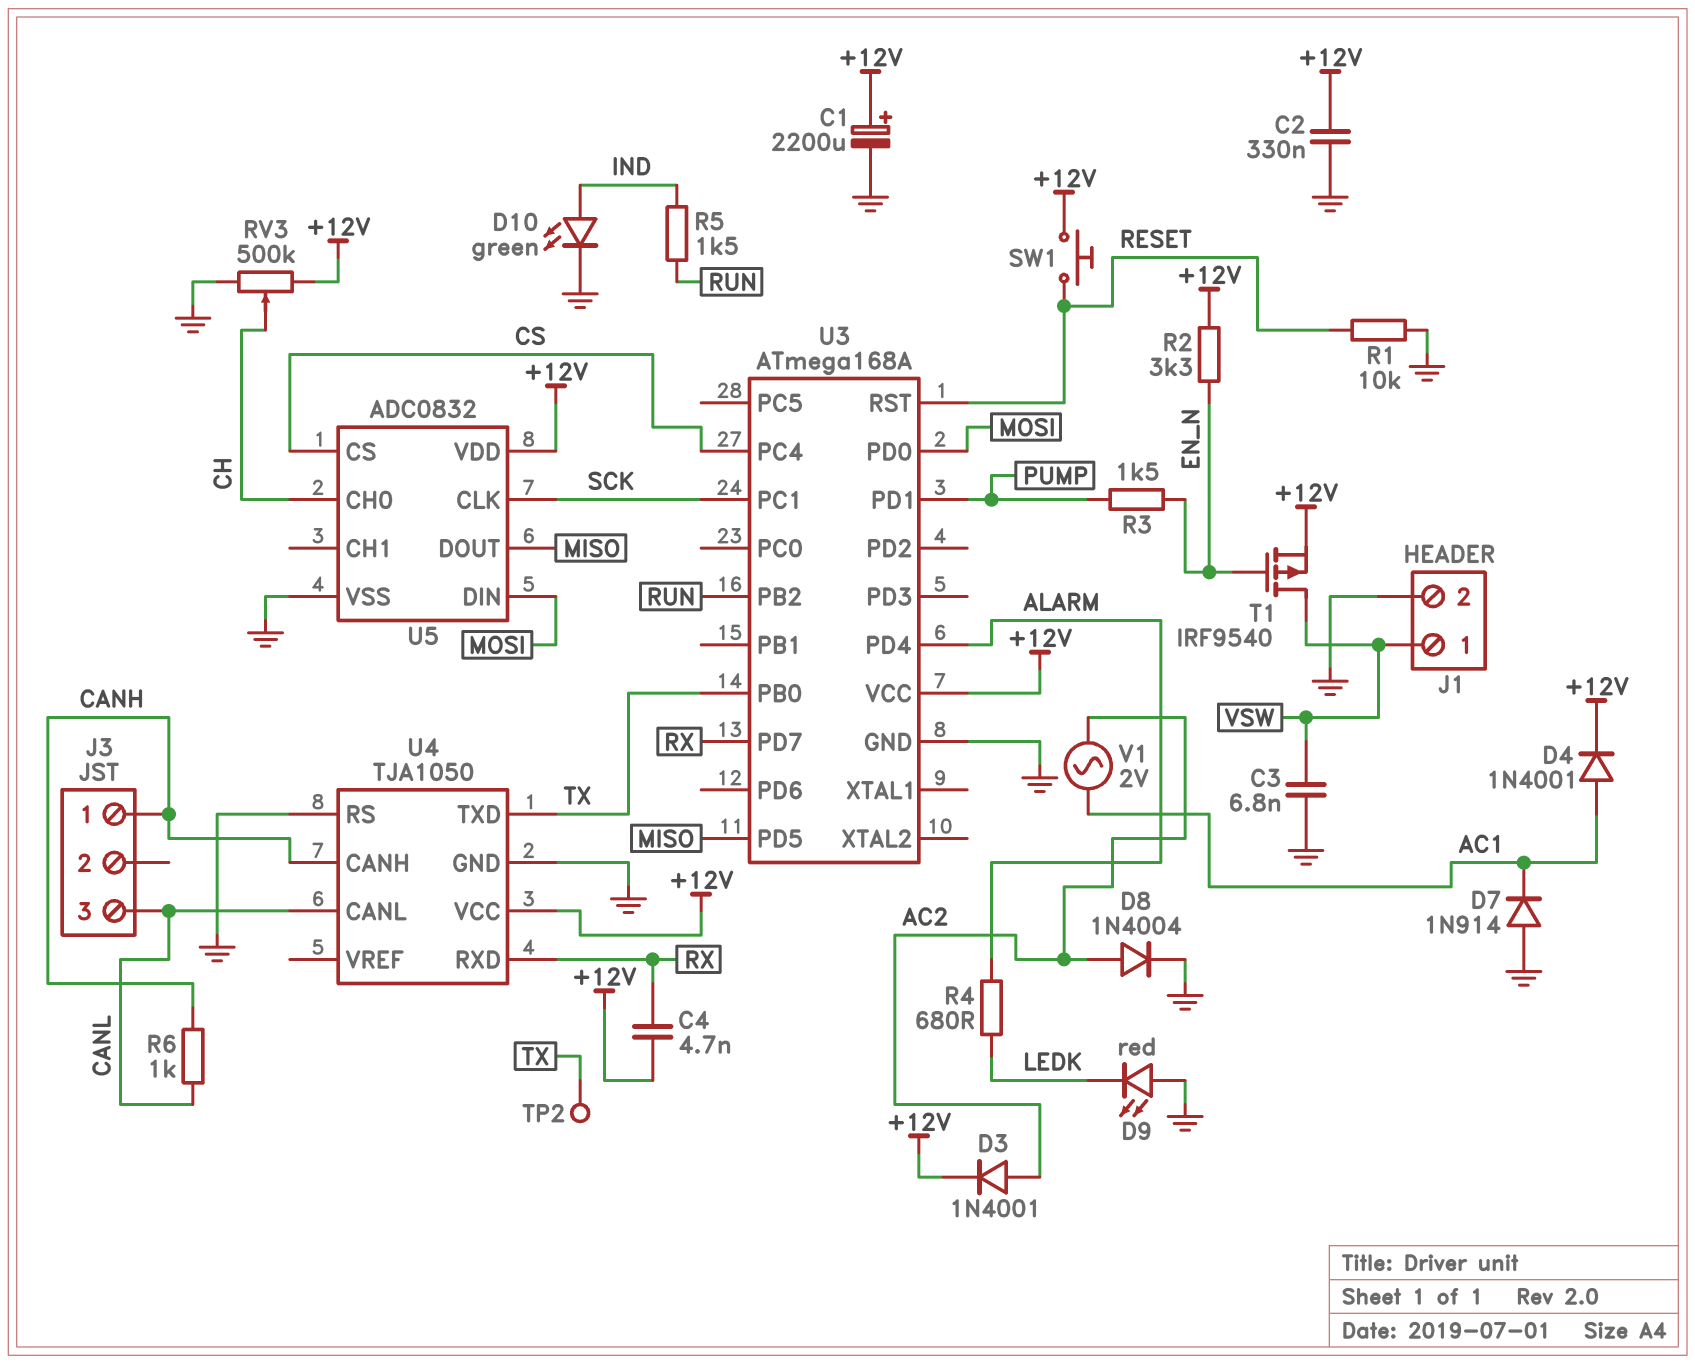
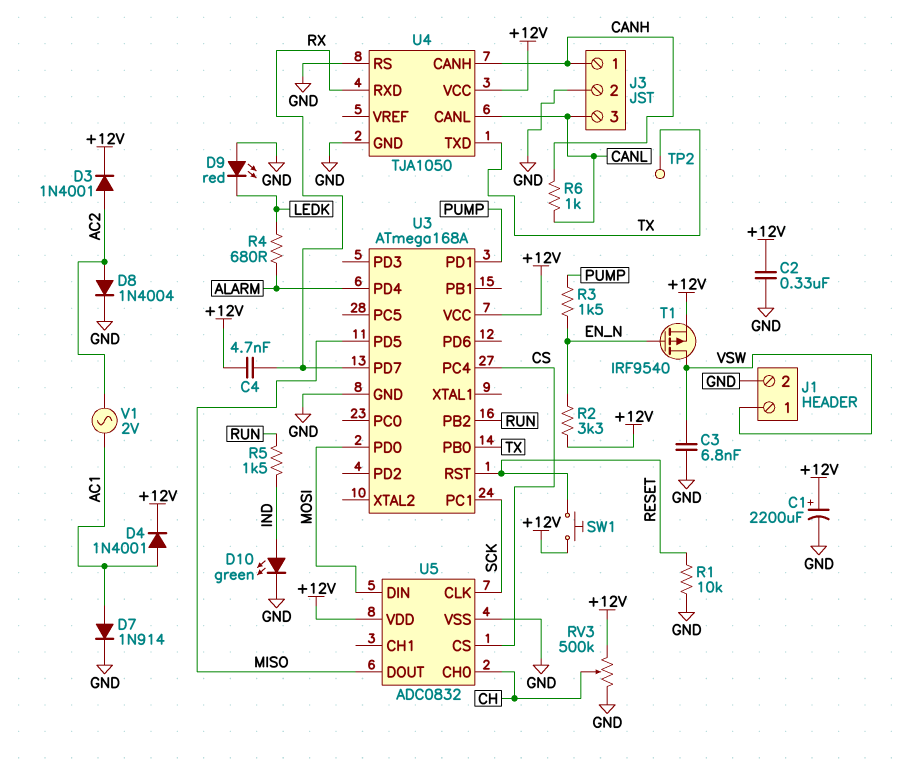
D7: diode 1N914 (A GND, K AC1) -> diode 1N914 (A AC1, K GND)
J3 pin 2: none -> GND

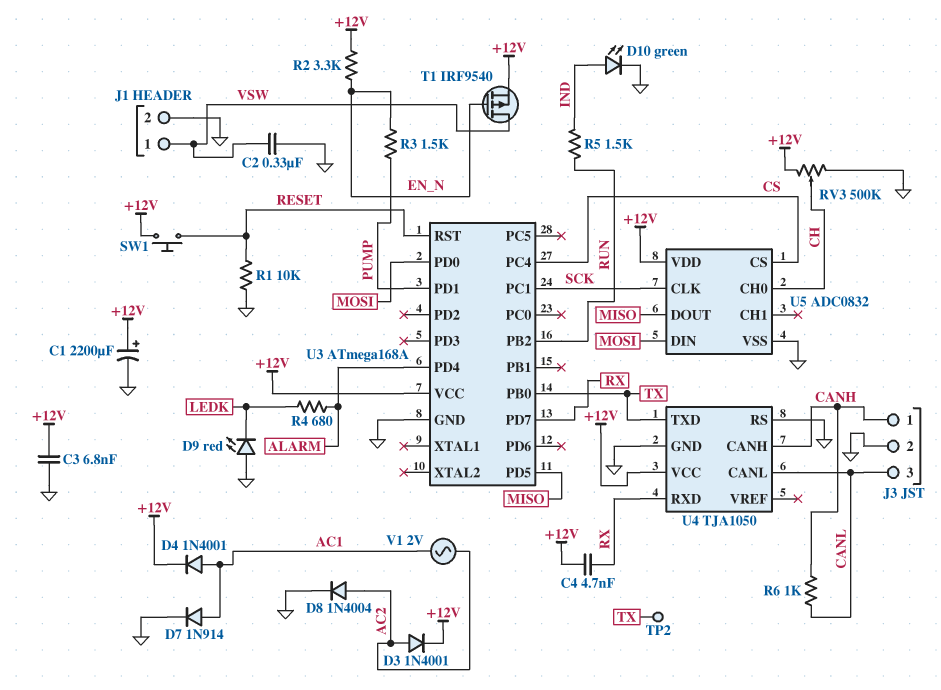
C2: 330nF (+12V, GND) -> 330nF (GND, VSW)
C3: 6.8nF (GND, VSW) -> 6.8nF (+12V, GND)

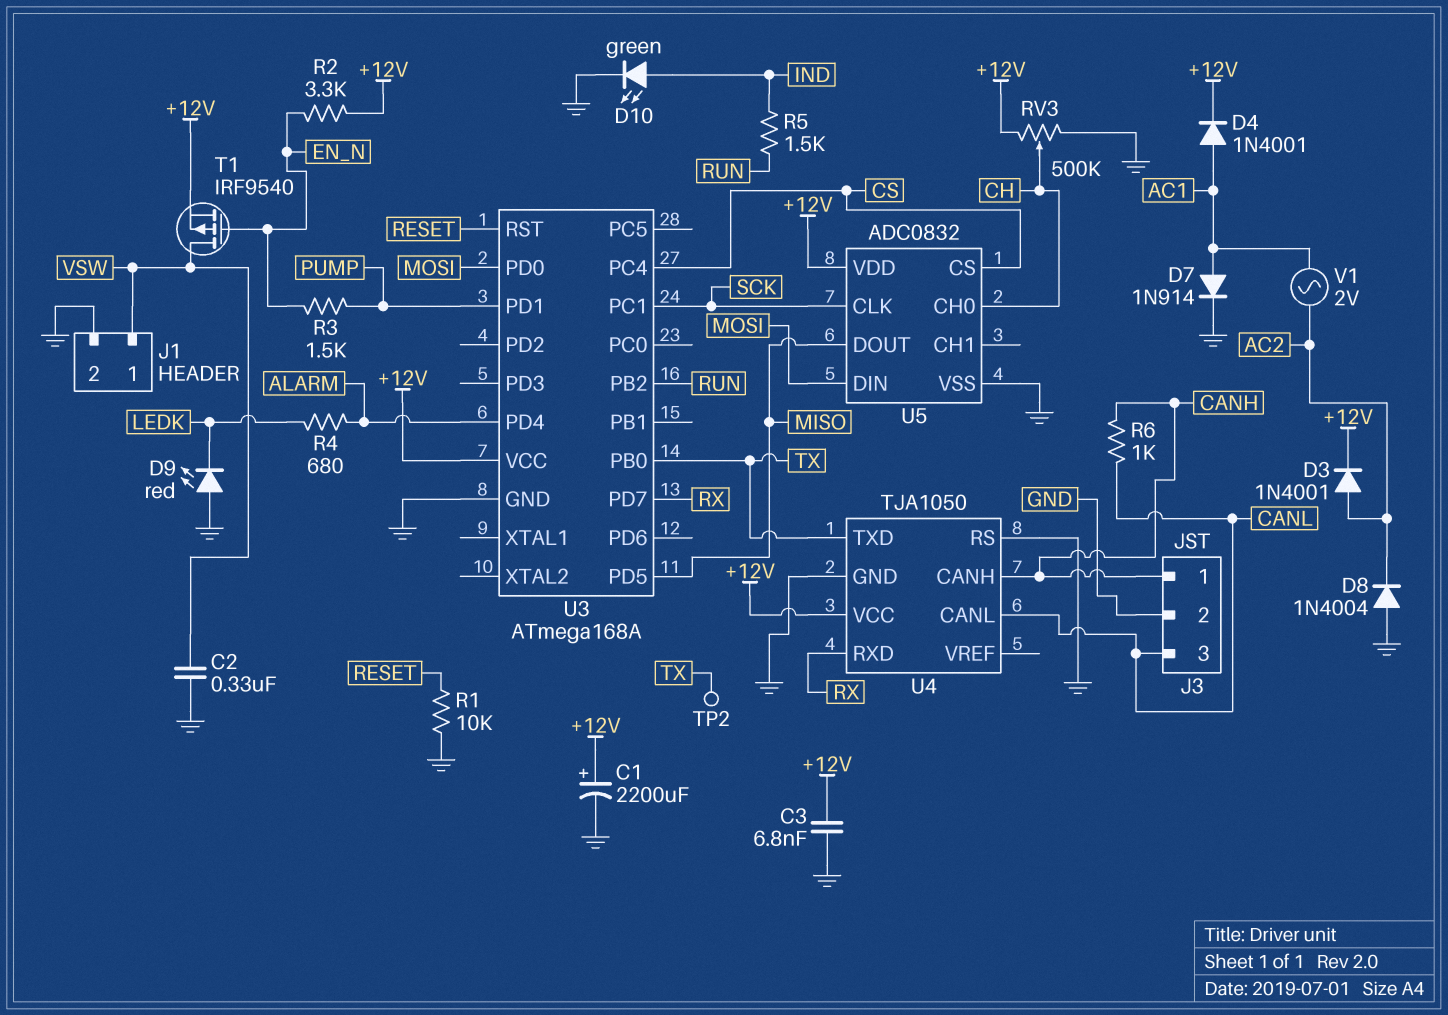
C4: 4.7nF (+12V, RX) -> none
D8: diode 1N4004 (A AC2, K GND) -> diode 1N4004 (A GND, K AC2)
SW1: button (+12V, RESET) -> none

